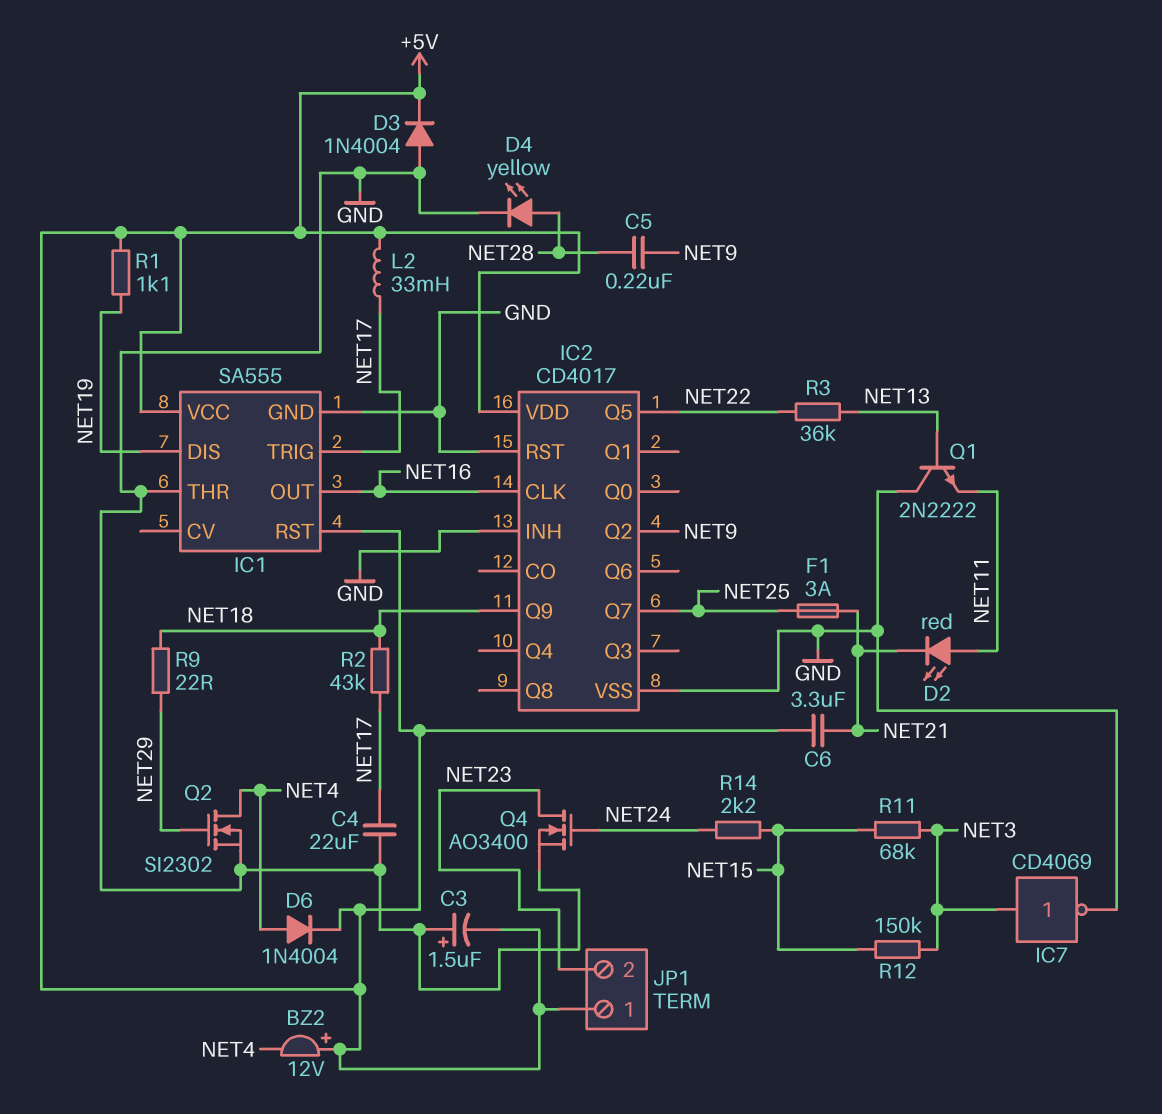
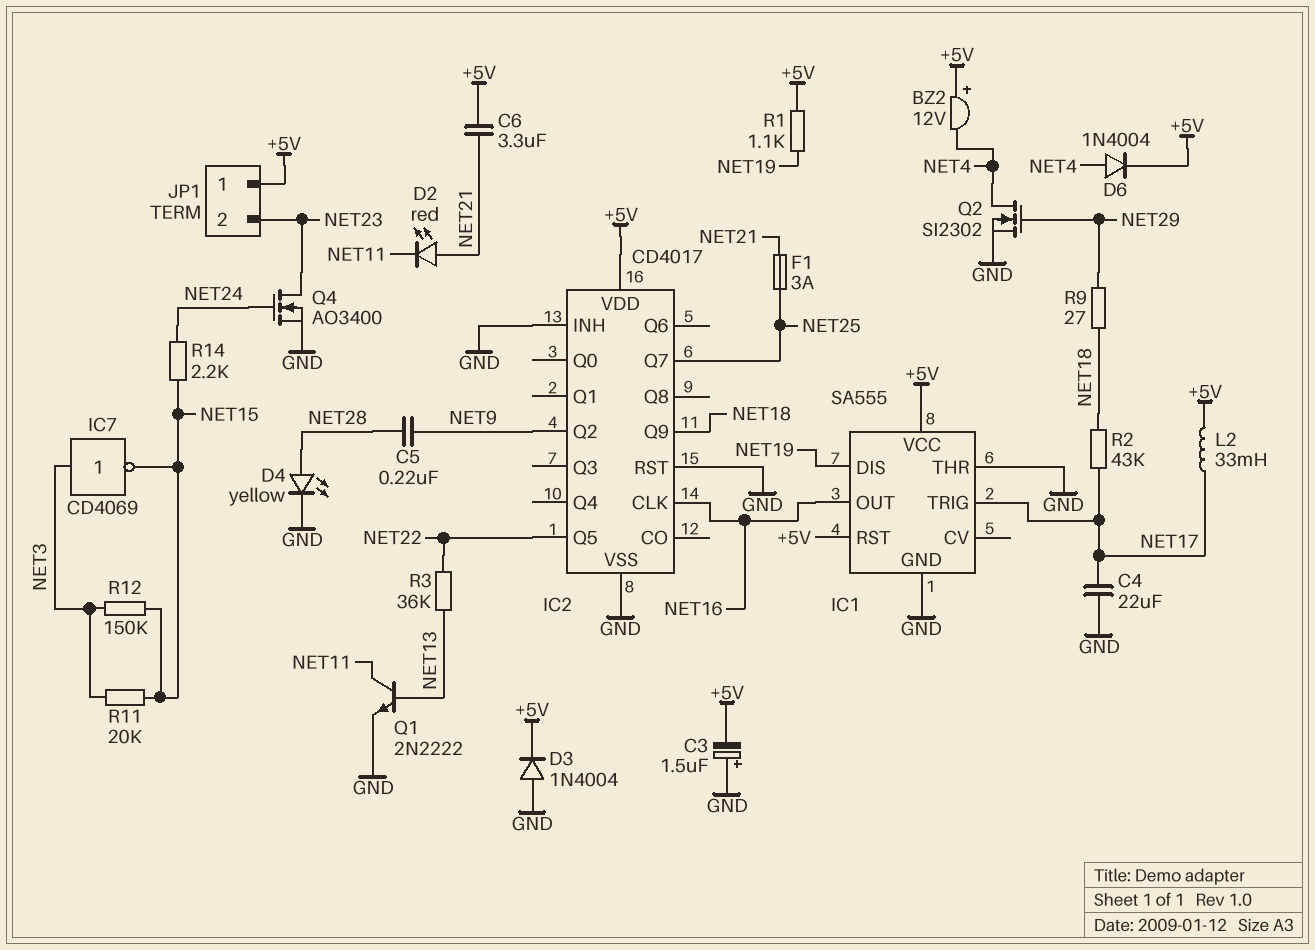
D2: LED red (A NET11, K NET21) -> LED red (A NET21, K NET11)
IC7: NOT CD4069 (in NET3, out GND) -> NOT CD4069 (in NET3, out NET15)
Q1: NPN 2N2222 (B NET13, C GND, E NET11) -> NPN 2N2222 (B NET13, C NET11, E GND)
R9: 22 (NET18, NET29) -> 27 (NET18, NET29)
R11: 68k (NET3, NET15) -> 20k (NET3, NET15)

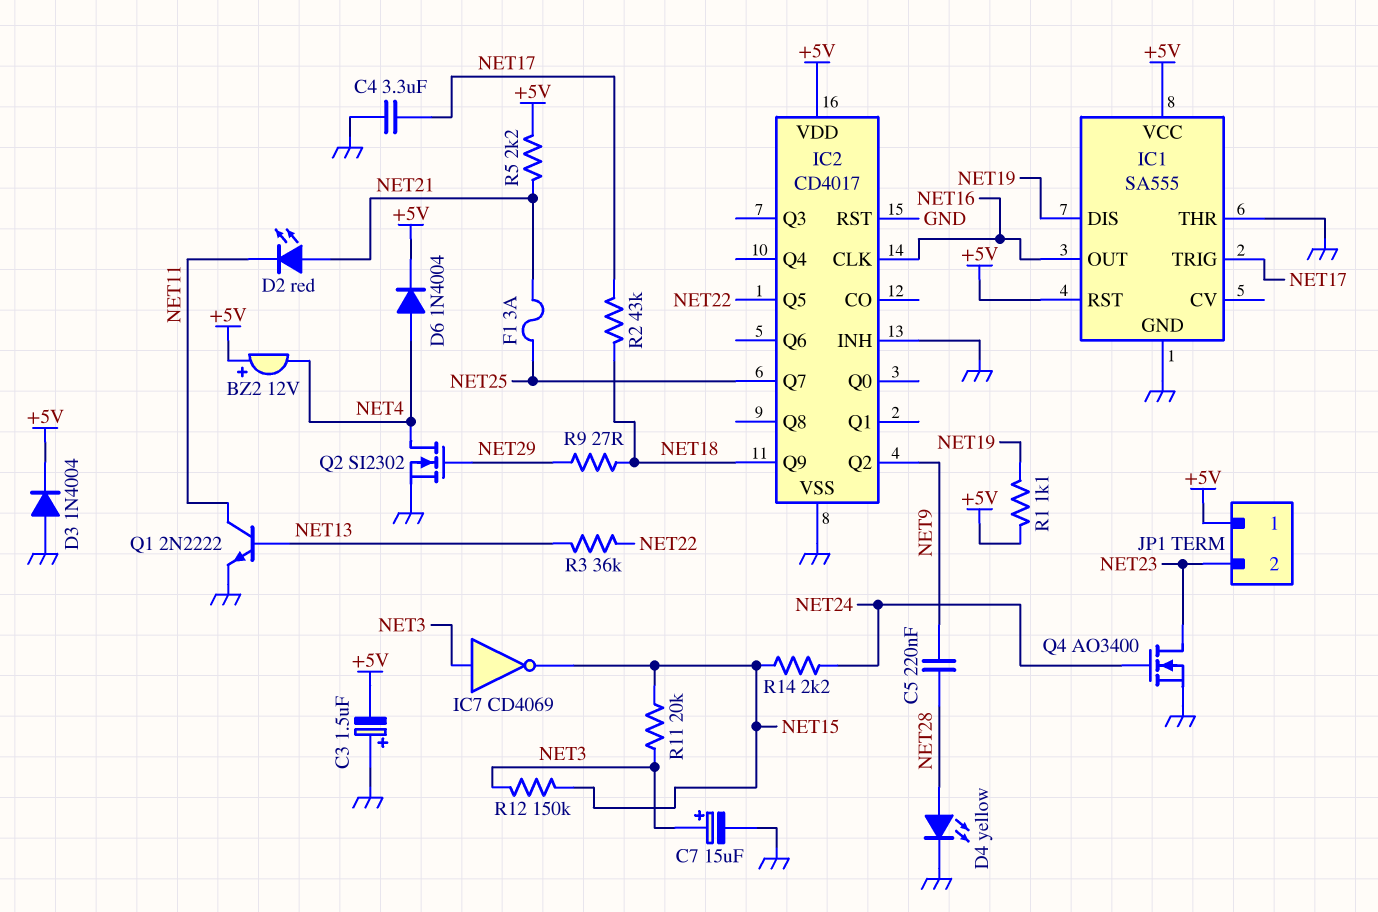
C4: 22uF (GND, NET17) -> 3.3uF (GND, NET17)
C6: 3.3uF (+5V, NET21) -> none
C7: none -> 15uF (plus NET3, minus GND)
L2: 33mH (+5V, NET17) -> none
R5: none -> 2.2k (+5V, NET21)

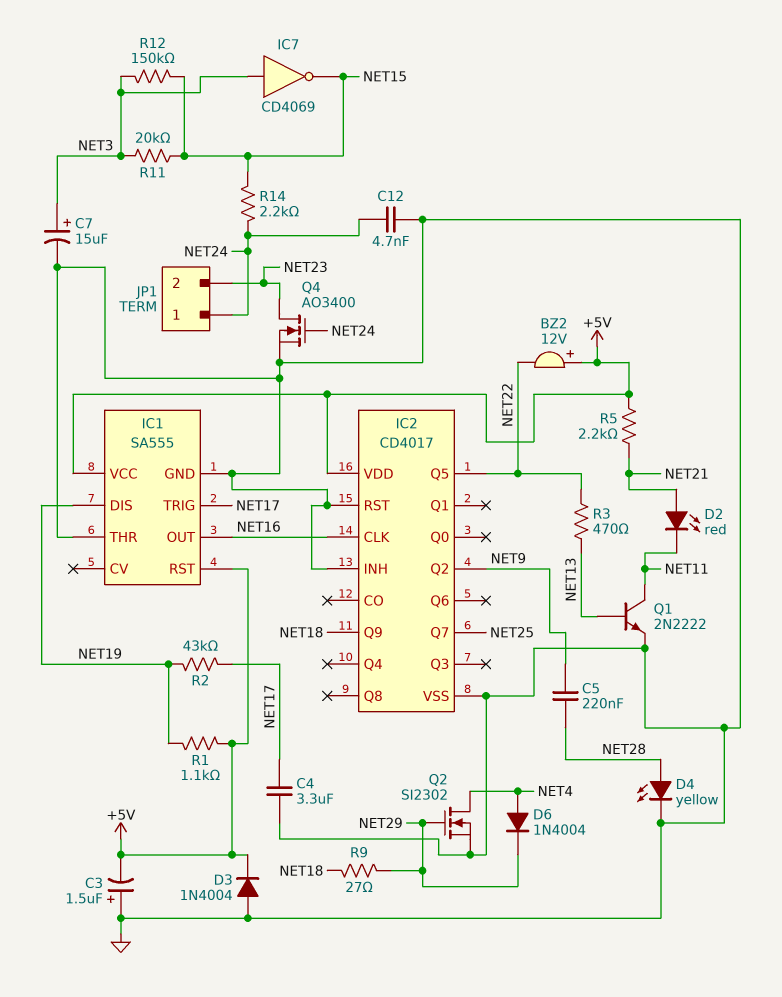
BZ2: buzzer 12V (plus +5V, minus NET4) -> buzzer 12V (plus +5V, minus NET22)
C12: none -> 4.7nF (GND, NET24)
D6: diode 1N4004 (A NET4, K +5V) -> diode 1N4004 (A NET4, K NET29)
F1: 3A (NET21, NET25) -> none
JP1 pin 1: +5V -> NET24
R2: 43k (NET17, NET18) -> 43k (NET17, NET19)
R3: 36k (NET13, NET22) -> 470 (NET13, NET22)

